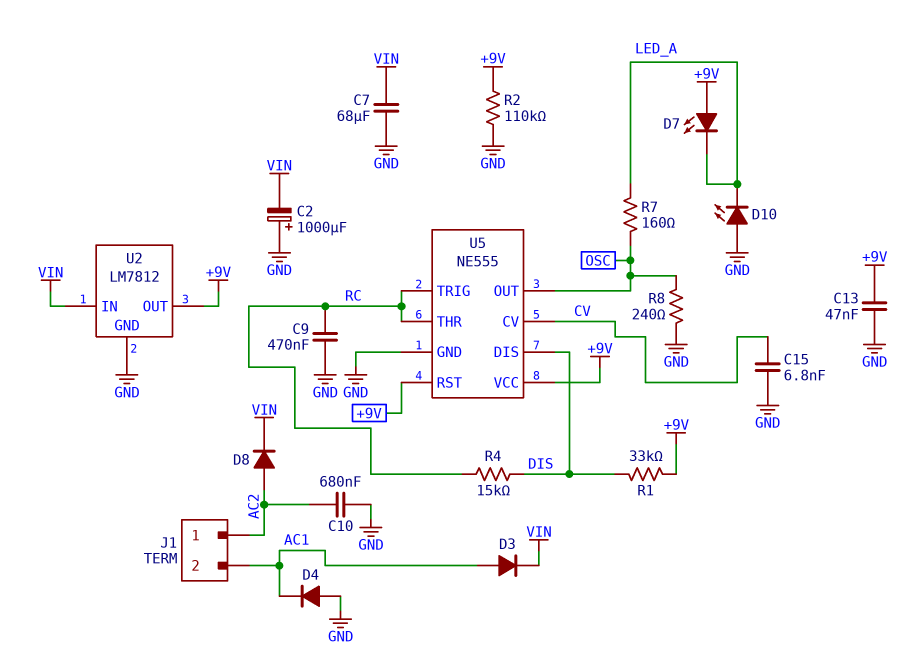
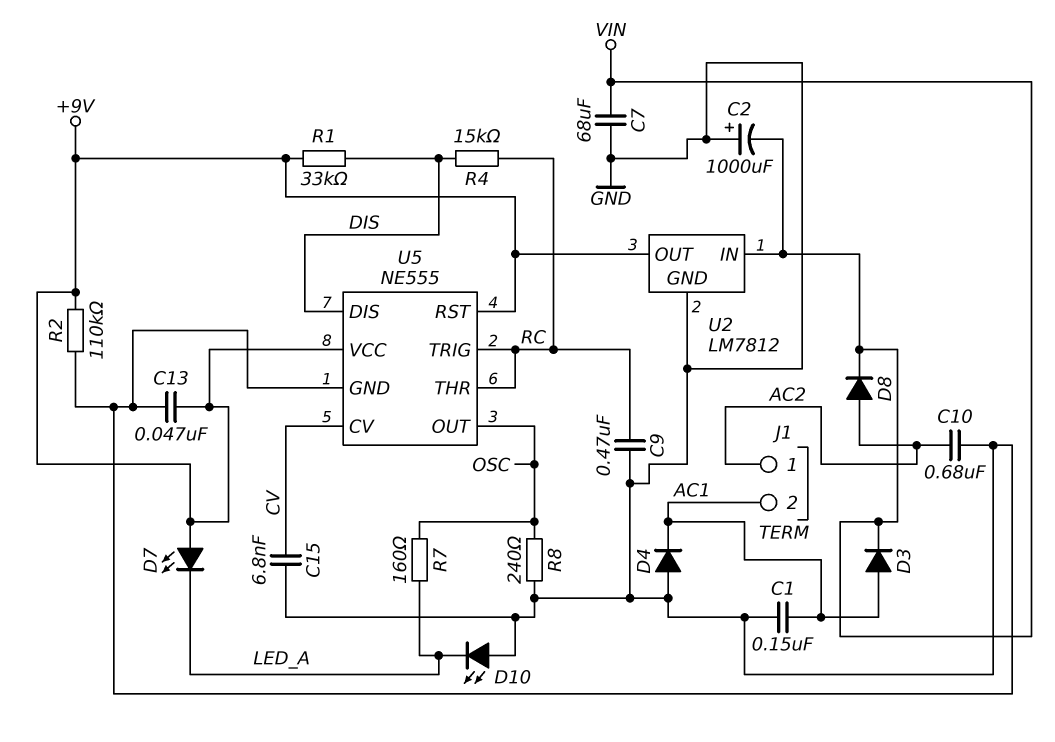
C1: none -> 150nF (AC1, GND)

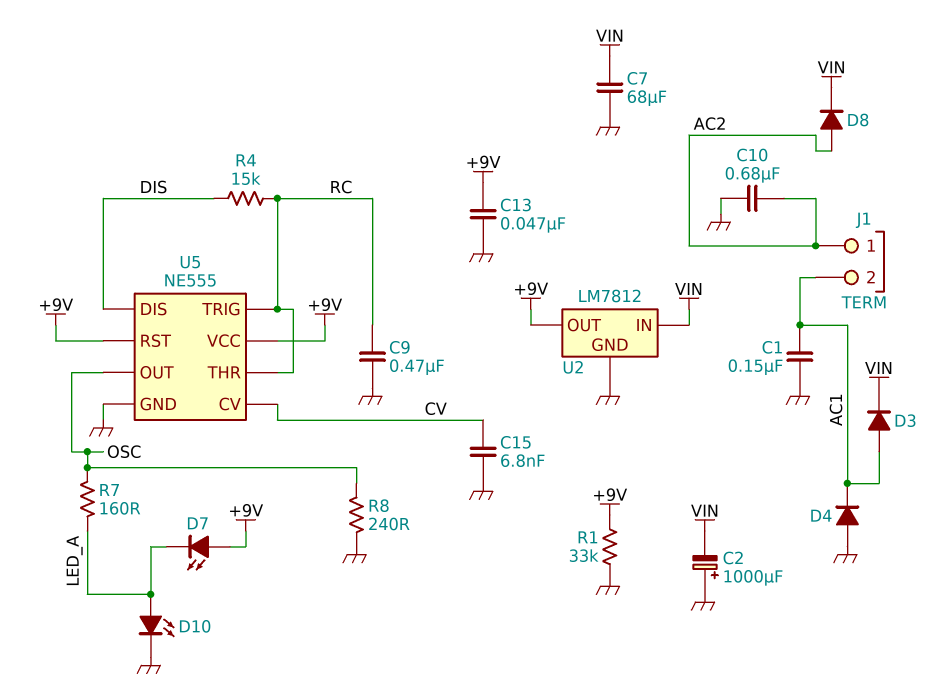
D10: LED (A GND, K LED_A) -> LED (A LED_A, K GND)
R1: 33k (+9V, DIS) -> 33k (+9V, GND)
R2: 110k (+9V, GND) -> none

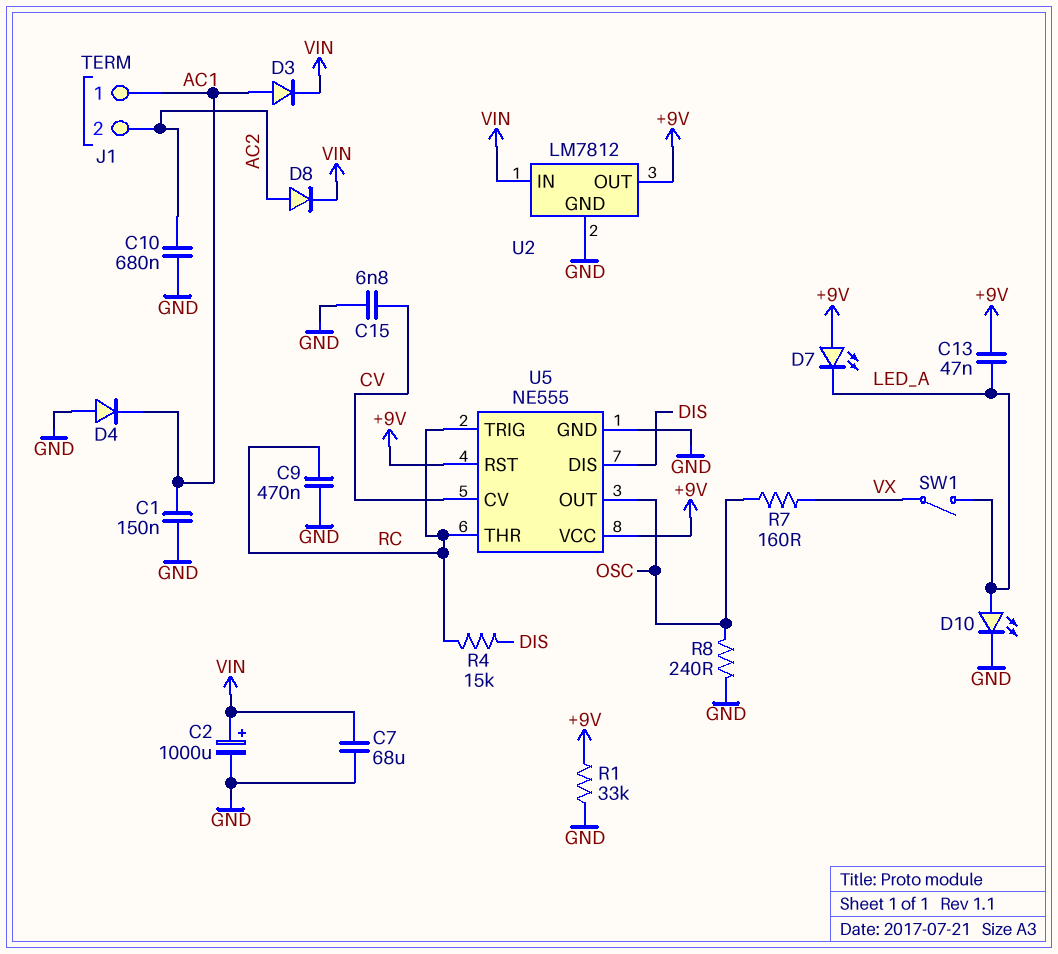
C2: 1000uF (plus GND, minus VIN) -> 1000uF (plus VIN, minus GND)
C13: 47nF (+9V, GND) -> 47nF (+9V, LED_A)
J1 pin 1: AC2 -> AC1
J1 pin 2: AC1 -> AC2
R7: 160 (LED_A, OSC) -> 160 (OSC, VX)
SW1: none -> switch (LED_A, VX)

